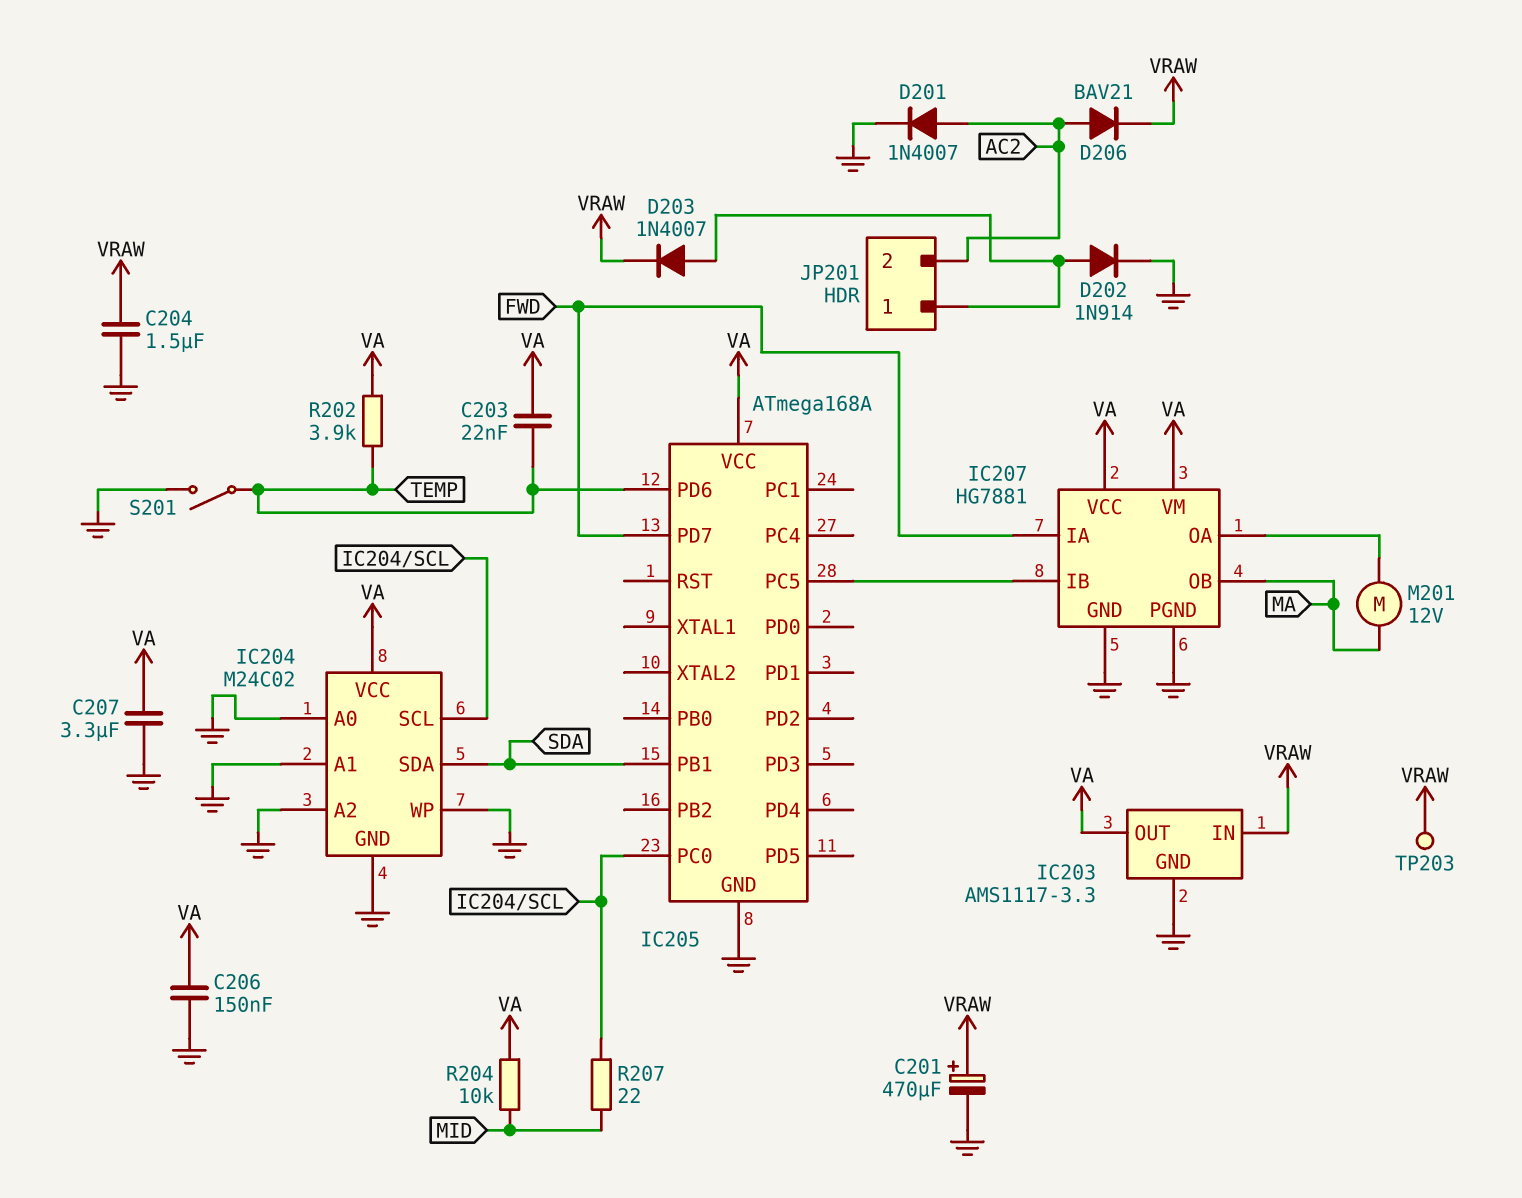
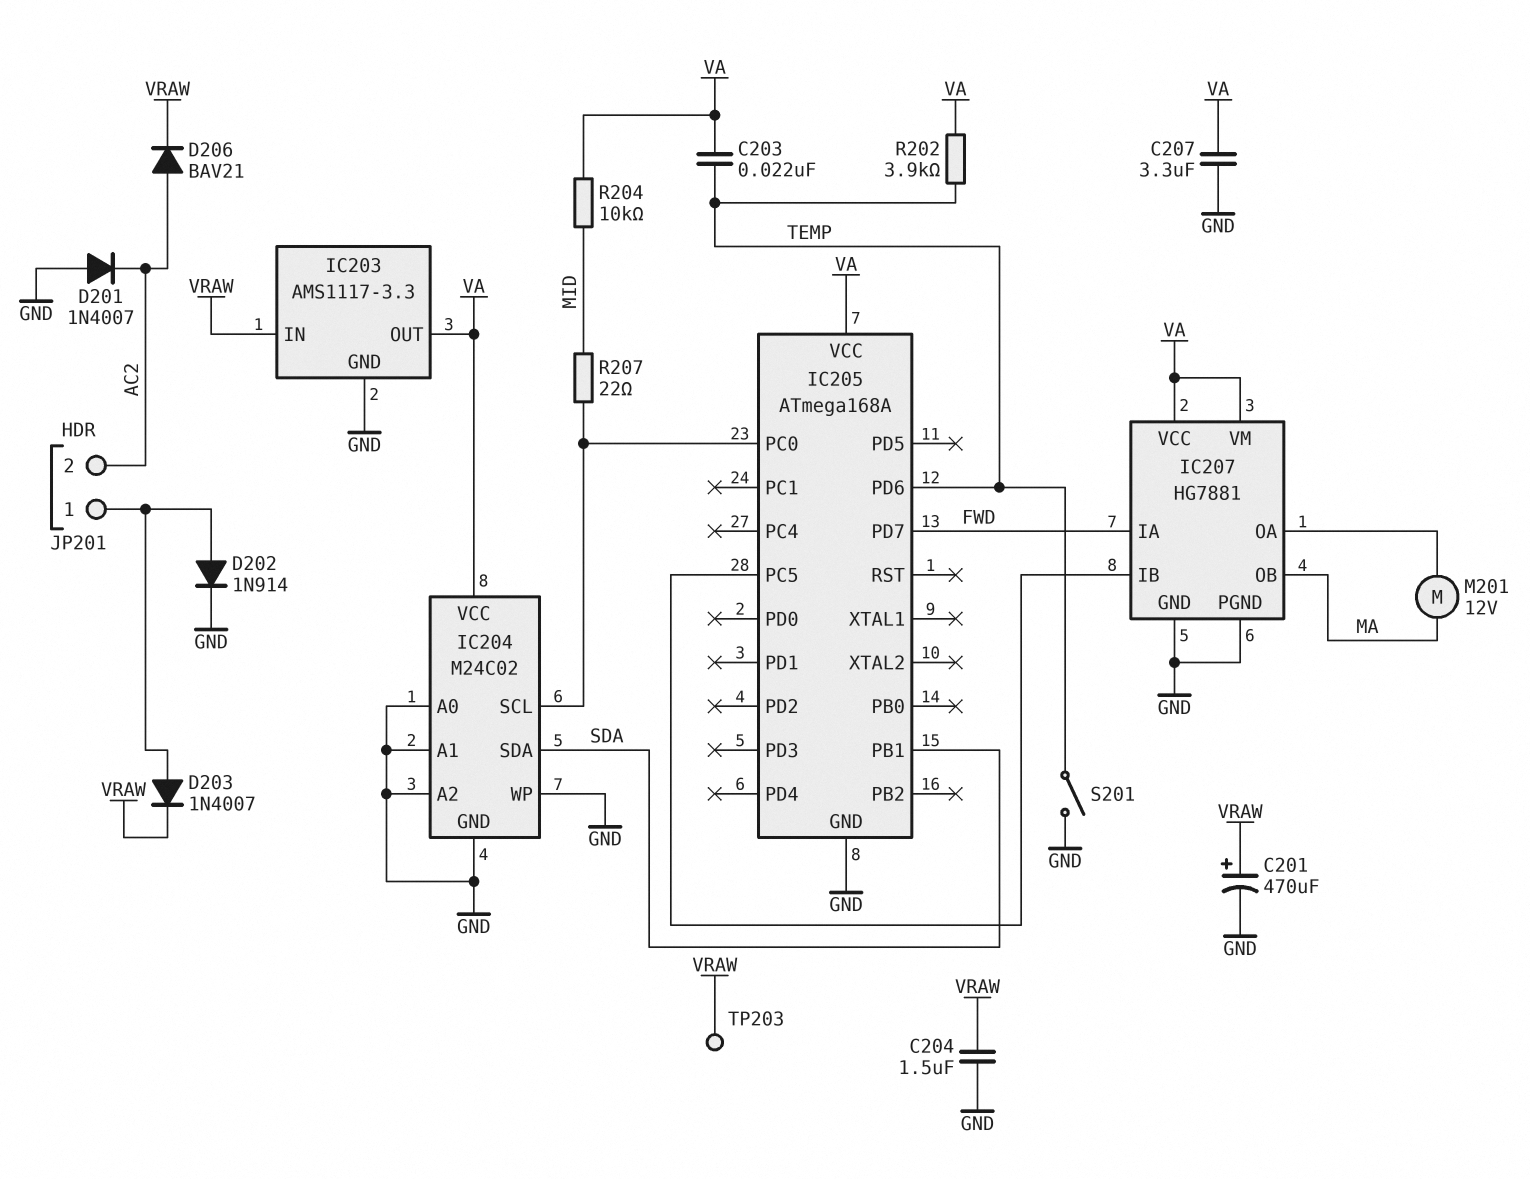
C206: 150nF (GND, VA) -> none
D201: diode 1N4007 (A AC2, K GND) -> diode 1N4007 (A GND, K AC2)

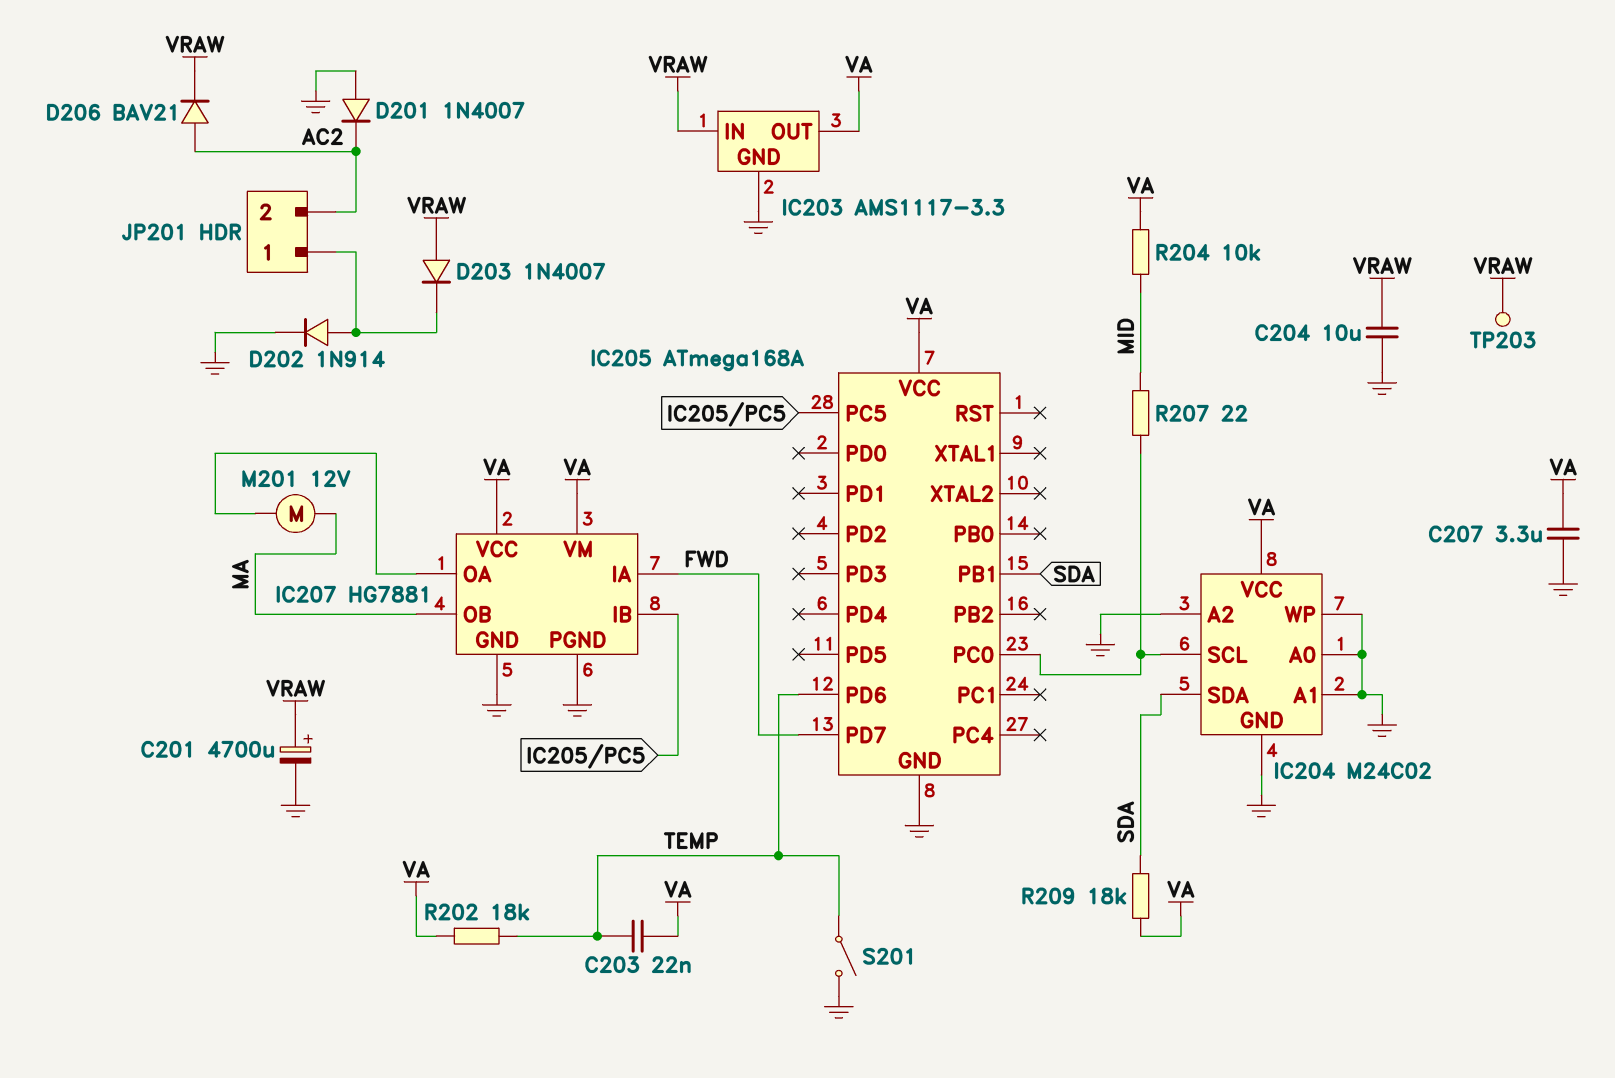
C201: 470uF (plus VRAW, minus GND) -> 4700uF (plus VRAW, minus GND)
C204: 1.5uF (GND, VRAW) -> 10uF (GND, VRAW)
D203: diode 1N4007 (A JP201/1, K VRAW) -> diode 1N4007 (A VRAW, K JP201/1)
R202: 3.9k (TEMP, VA) -> 18k (TEMP, VA)
R209: none -> 18k (SDA, VA)

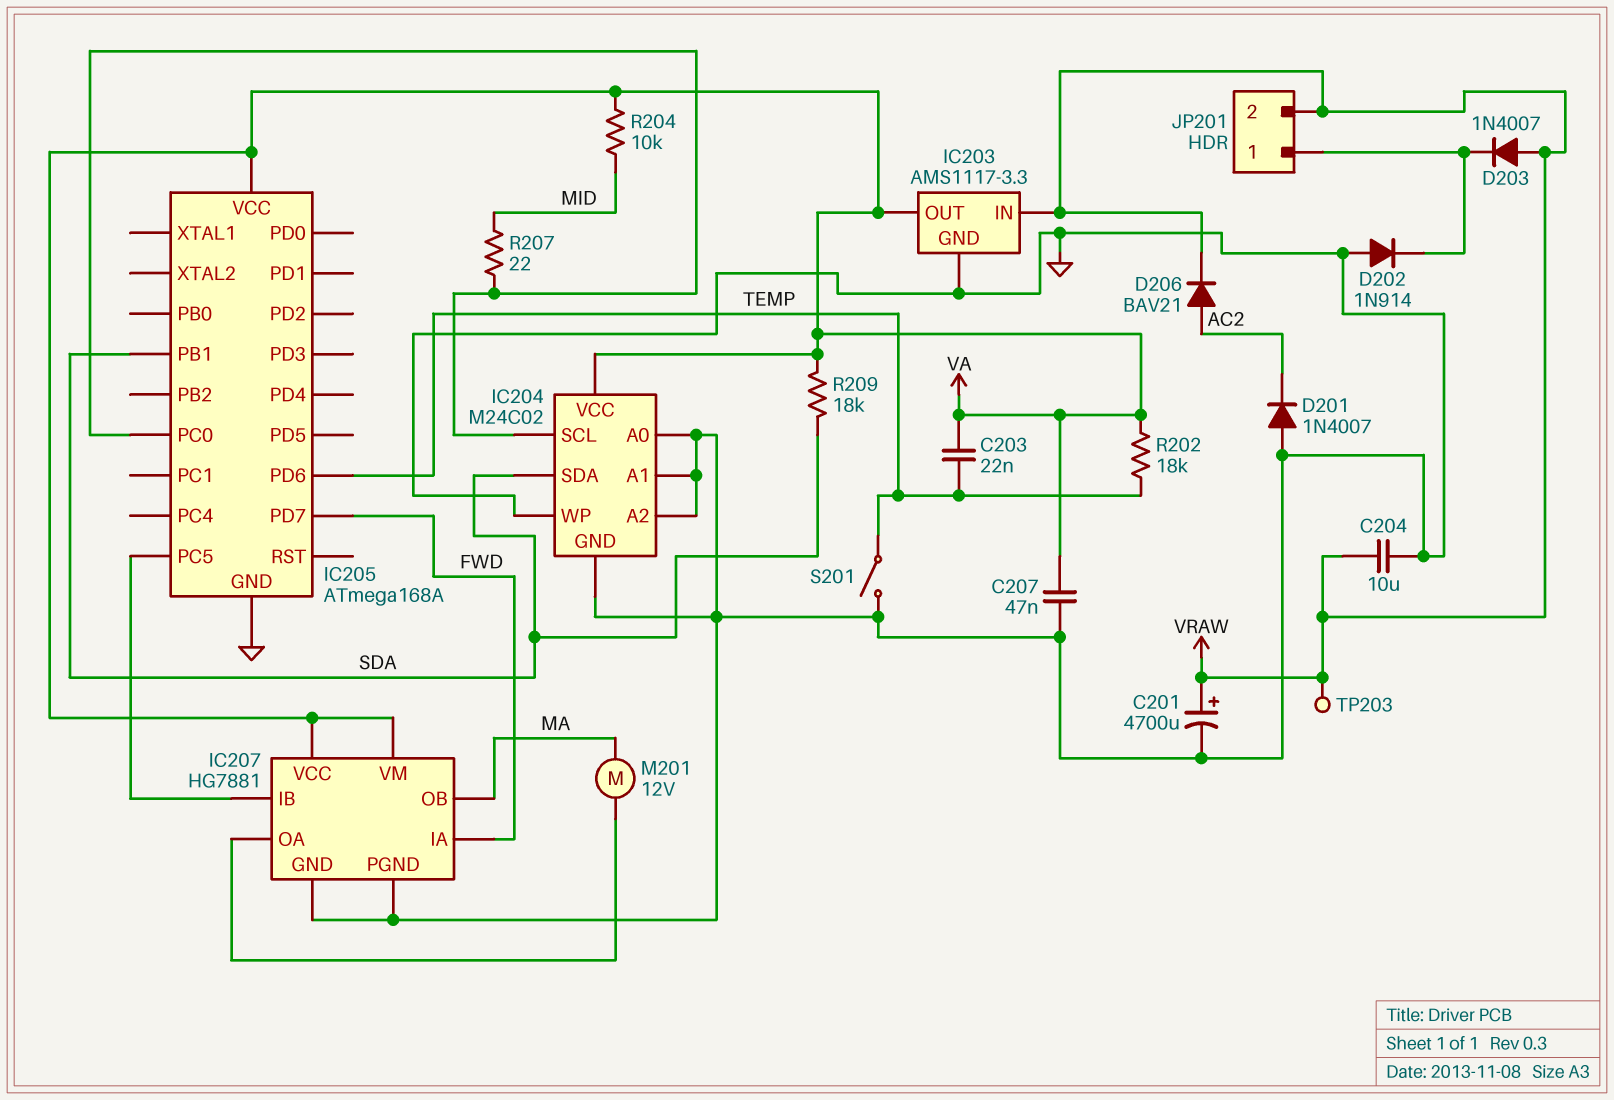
C207: 3.3uF (GND, VA) -> 47nF (GND, VA)
D202: diode 1N914 (A JP201/1, K GND) -> diode 1N914 (A GND, K JP201/1)
JP201 pin 2: AC2 -> VRAW

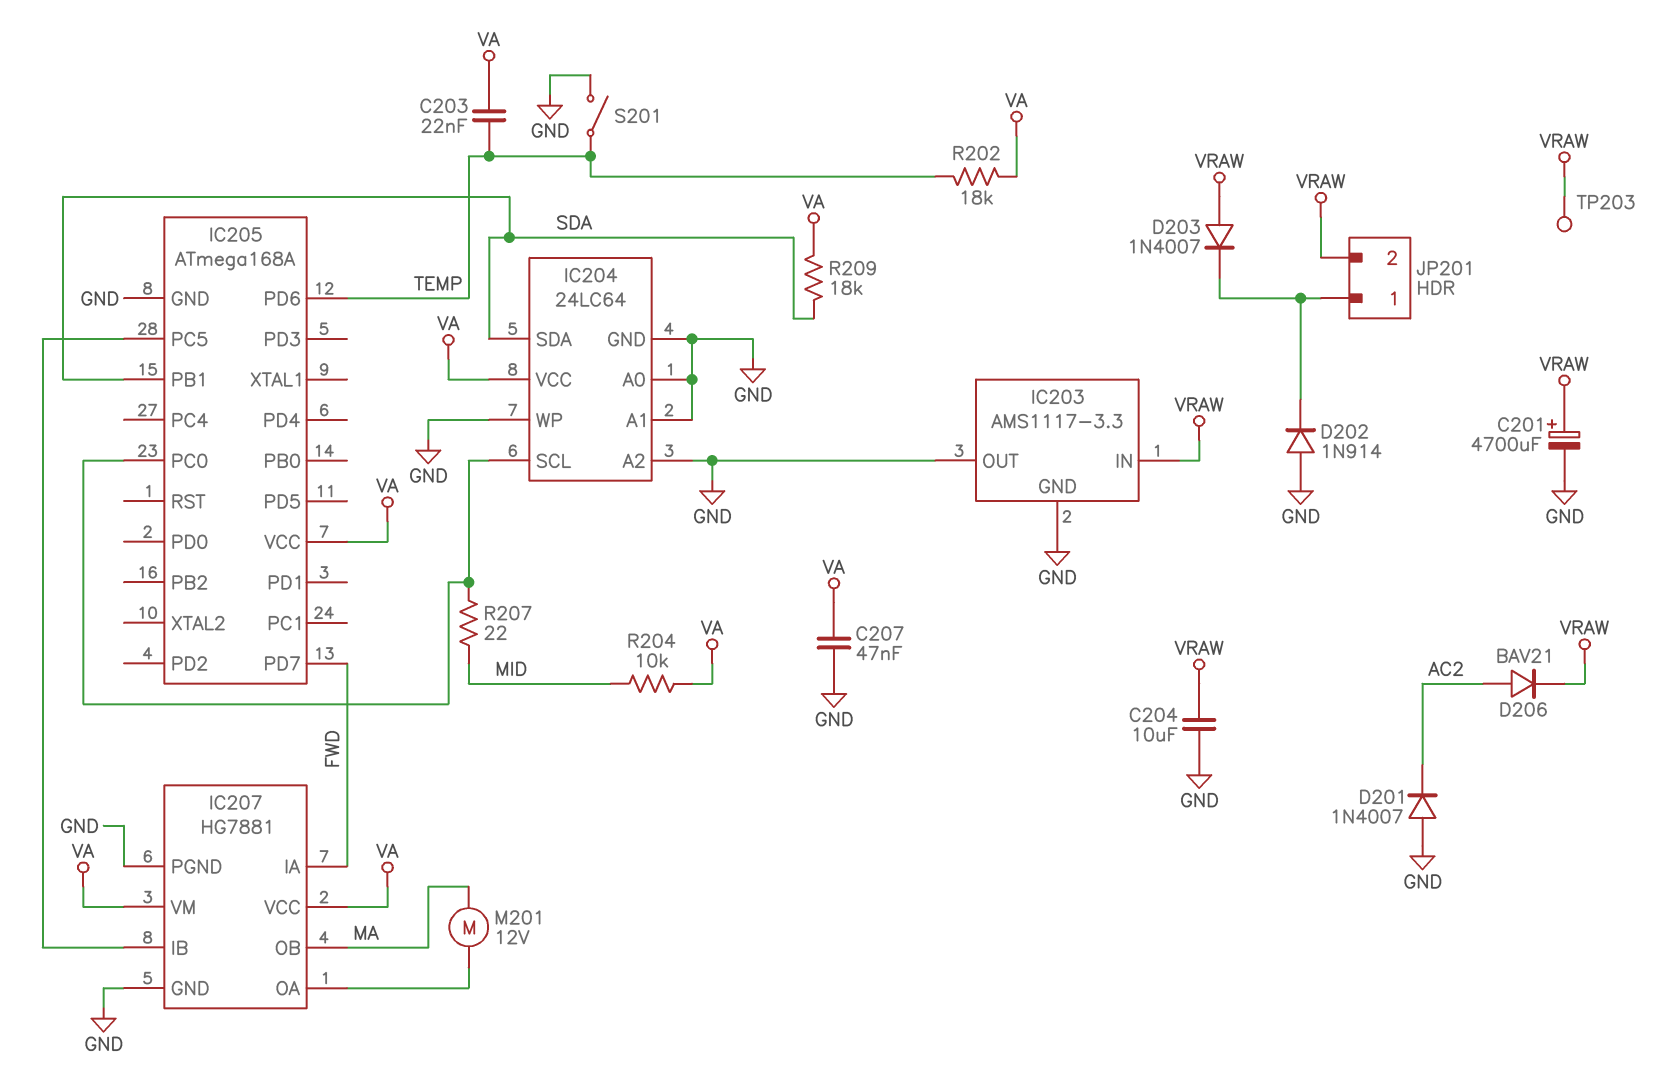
IC203 pin OUT: VA -> GND
IC204: M24C02 -> 24LC64

